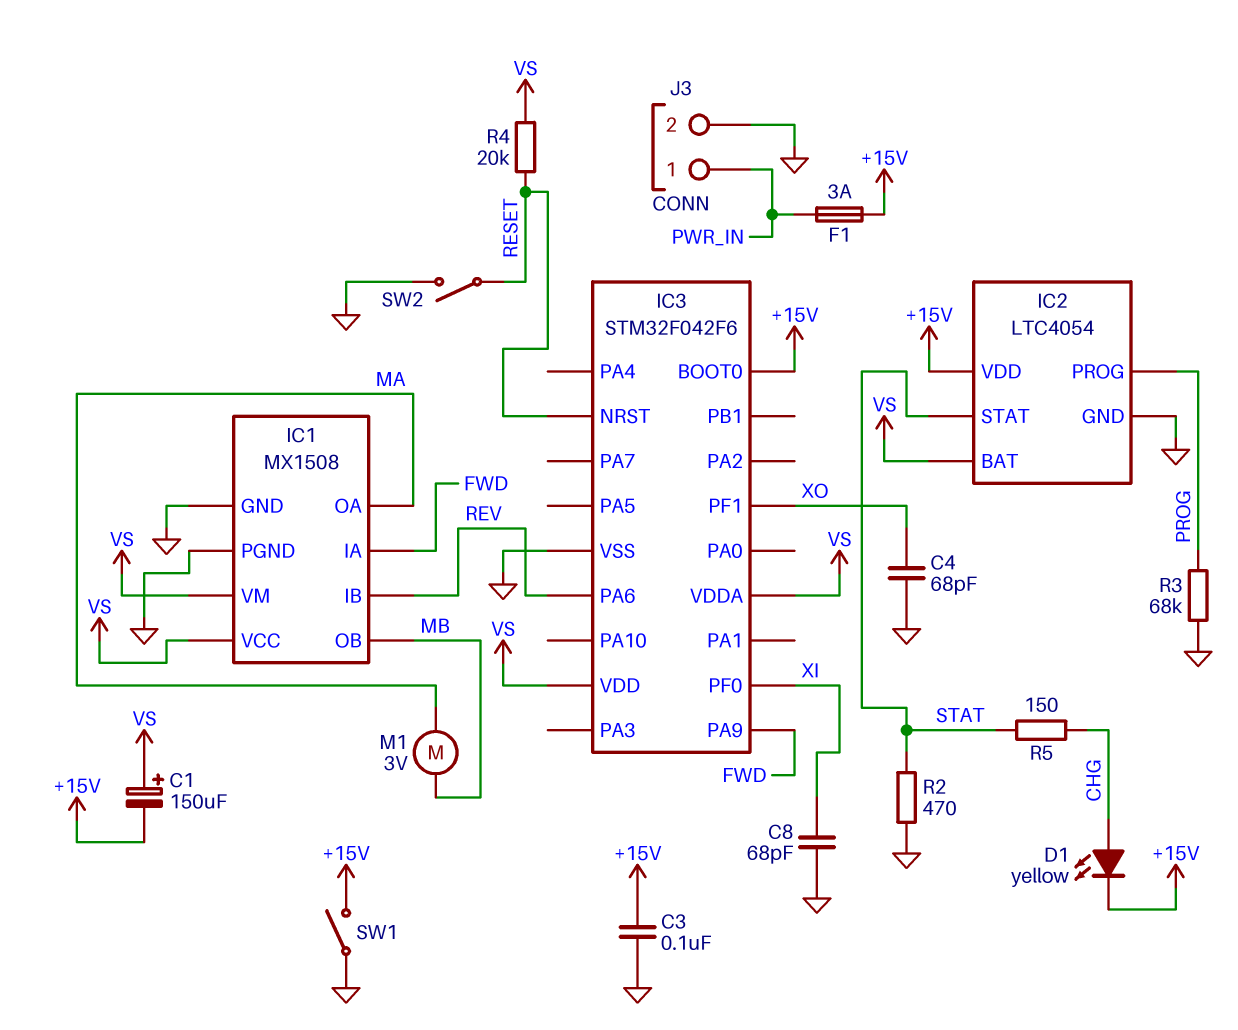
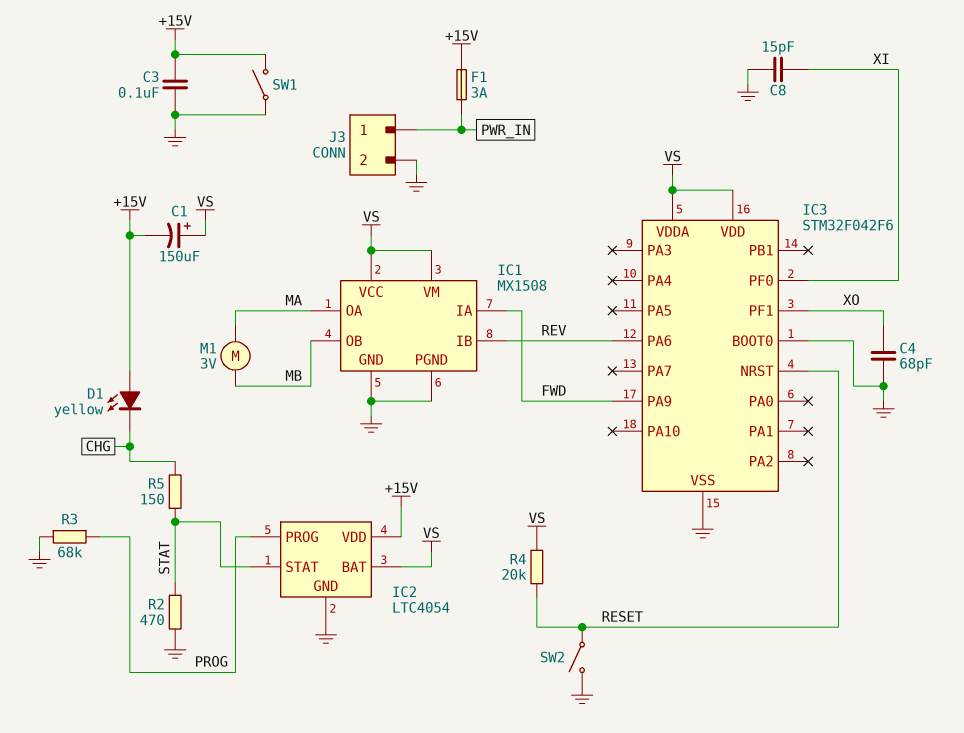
C8: 68pF (GND, XI) -> 15pF (GND, XI)
D1: LED yellow (A CHG, K +15V) -> LED yellow (A +15V, K CHG)
IC3 pin BOOT0: +15V -> GND

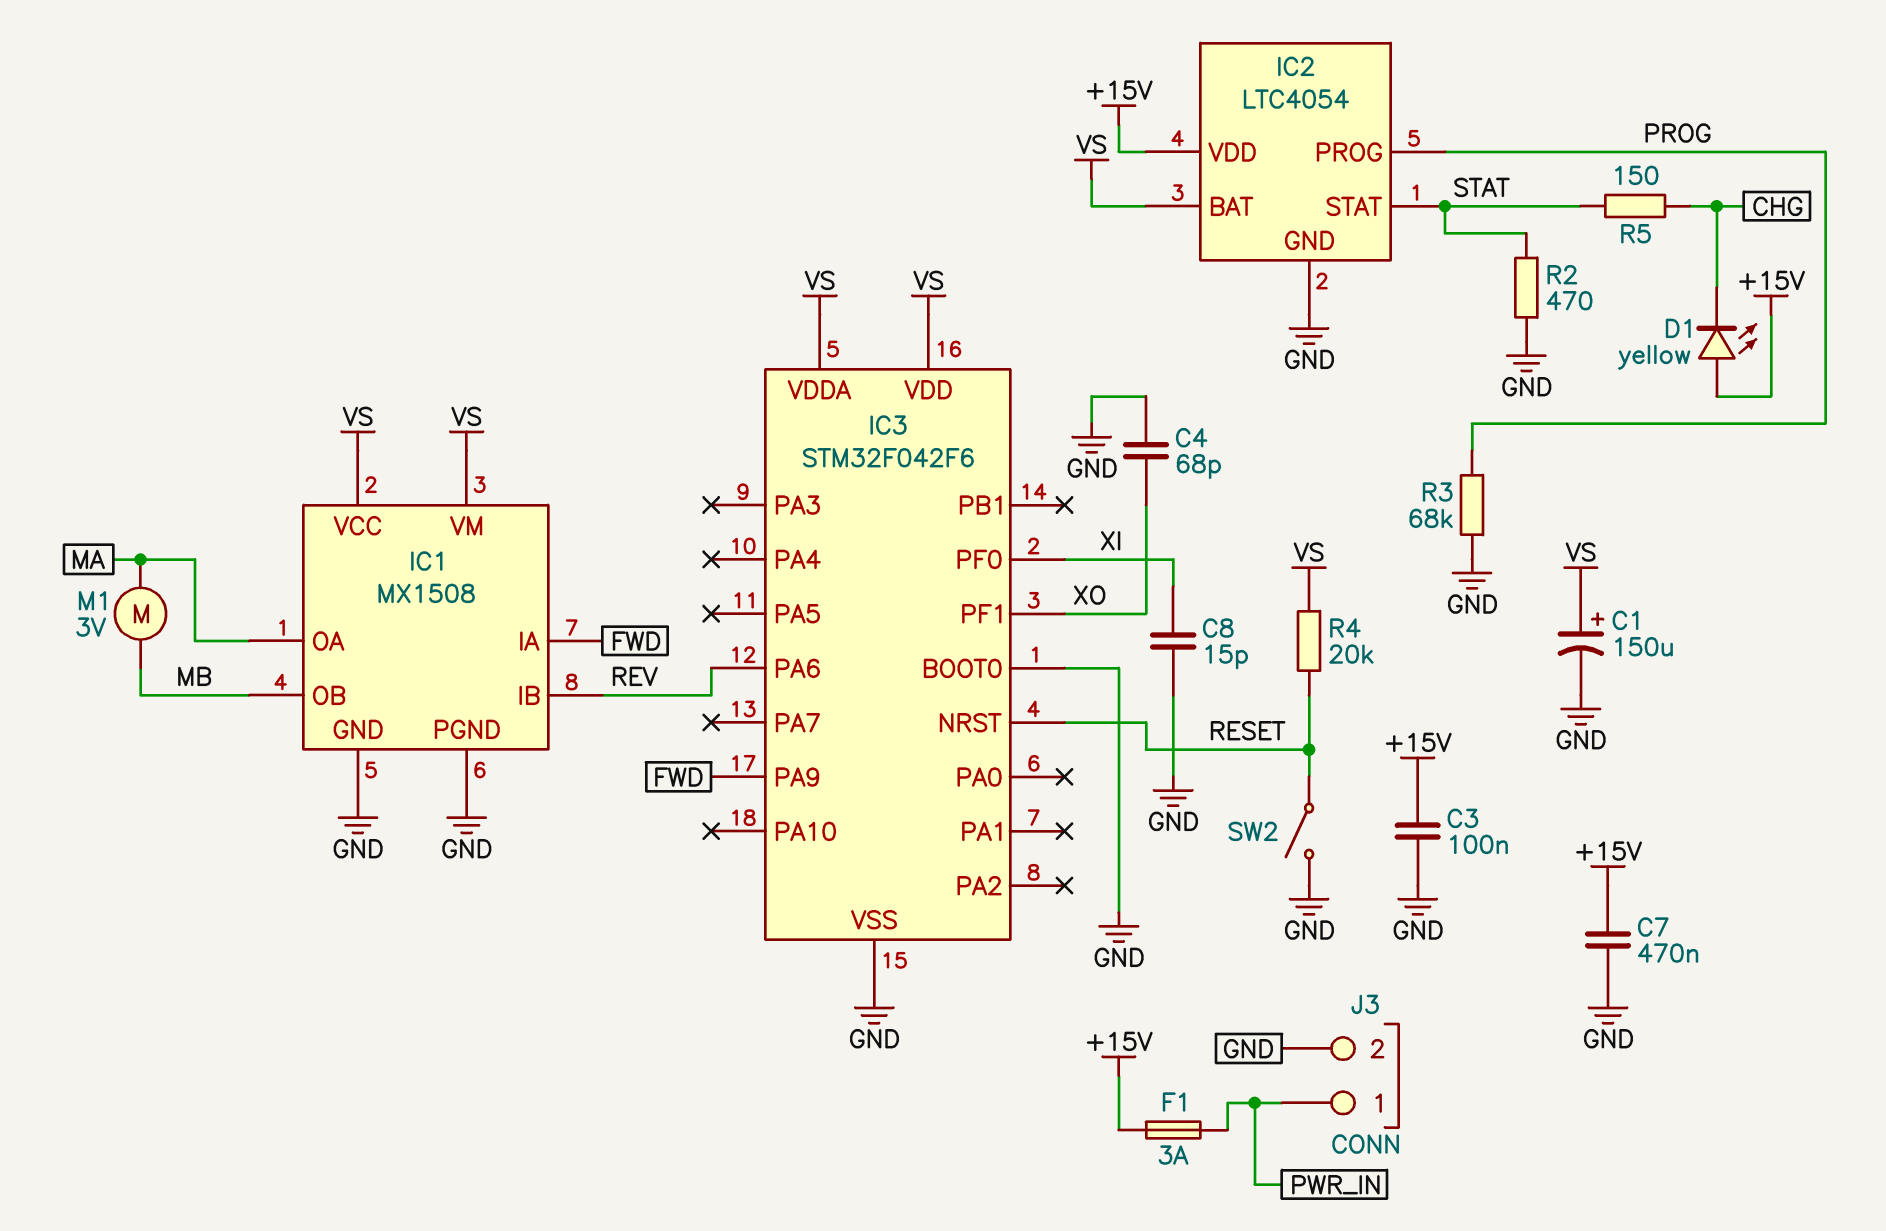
C1: 150uF (plus VS, minus +15V) -> 150uF (plus VS, minus GND)
C7: none -> 470nF (+15V, GND)
SW1: switch (+15V, GND) -> none

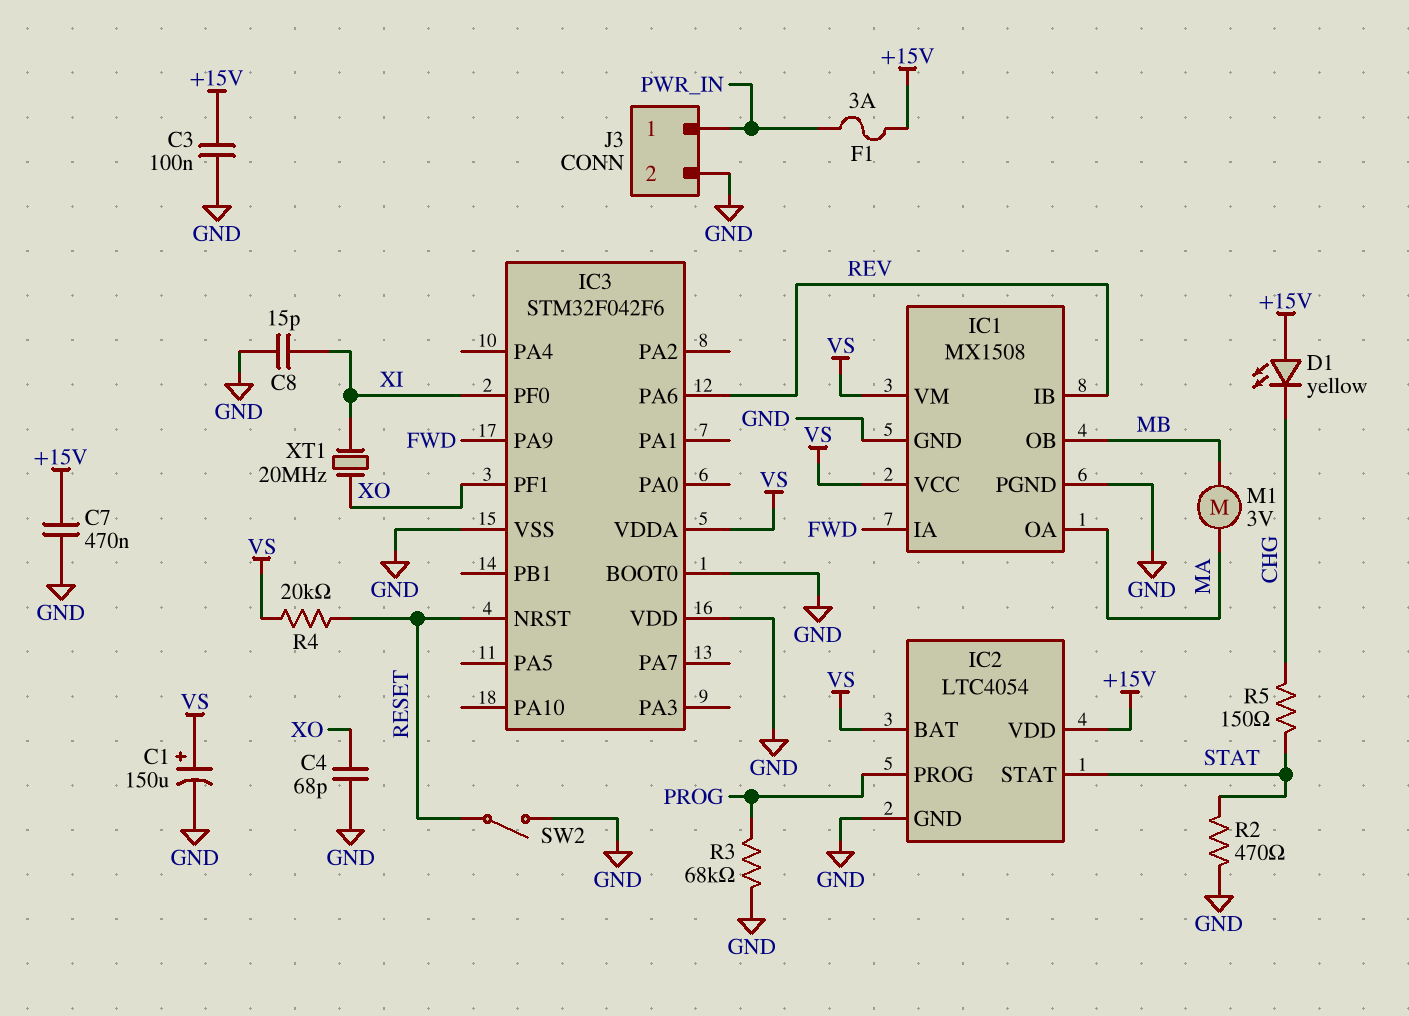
IC3 pin VDD: VS -> GND
XT1: none -> 20MHz (XI, XO)

